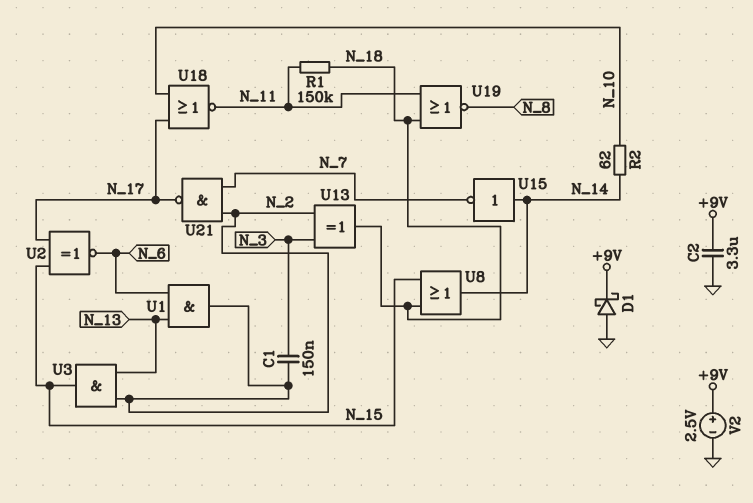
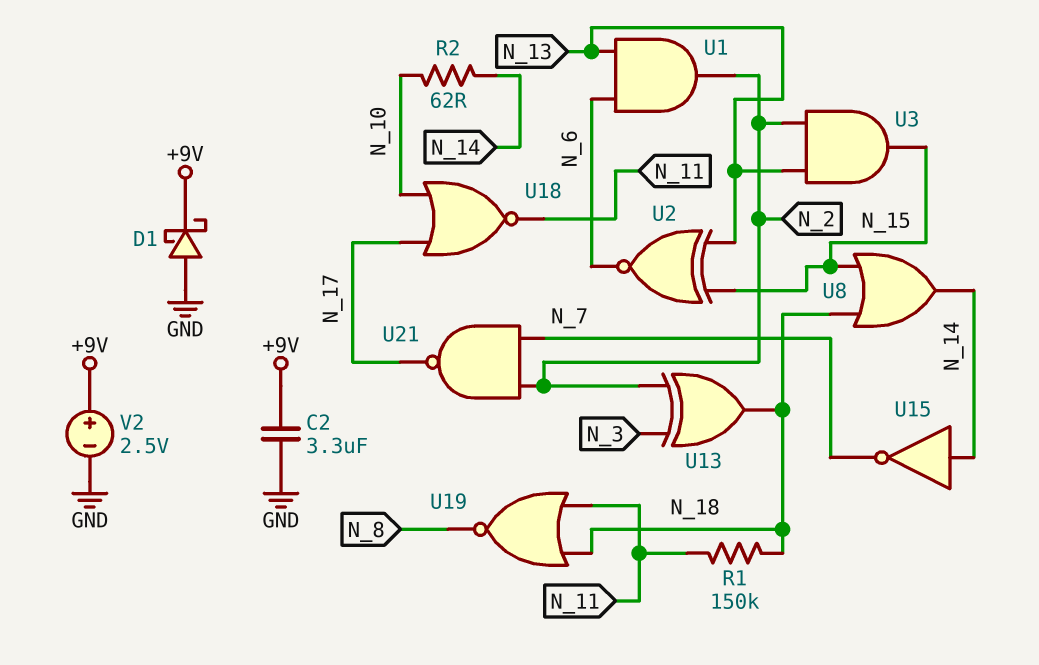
C1: 150nF (N_2, N_3) -> none
U2: XNOR (in N_15, in N_17, out N_6) -> XNOR (in N_13, in N_15, out N_6)

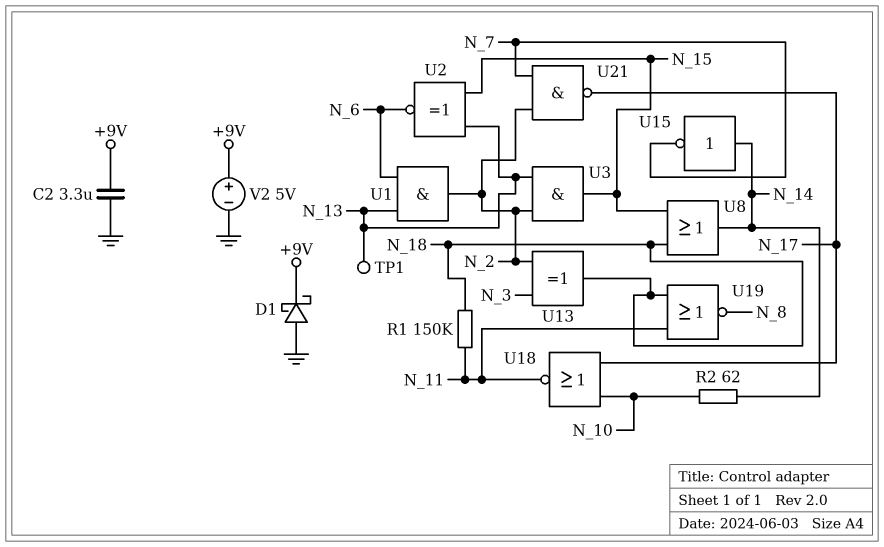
TP1: none -> test point (N_13)
V2: 2.5V (plus +9V, minus GND) -> 5V (plus +9V, minus GND)

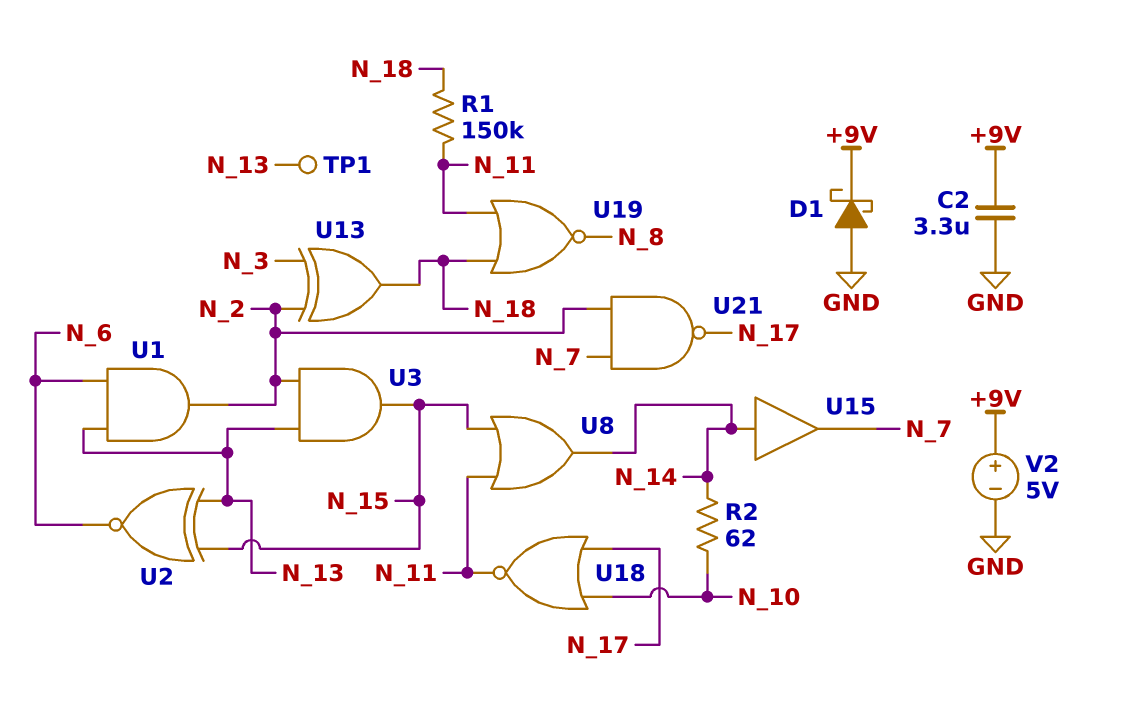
U8: OR (in N_15, in N_18, out N_14) -> OR (in N_11, in N_15, out N_14)
U15: NOT (in N_14, out N_7) -> buffer (in N_14, out N_7)

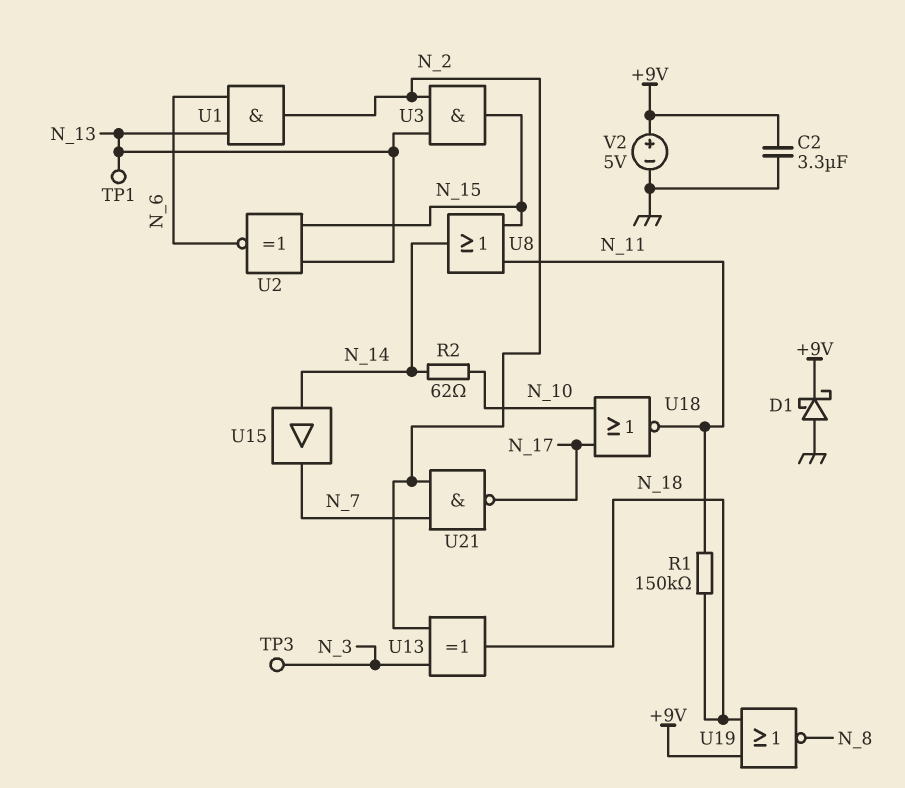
TP3: none -> test point (N_3)
U19: NOR (in N_11, in N_18, out N_8) -> NOR (in +9V, in N_18, out N_8)

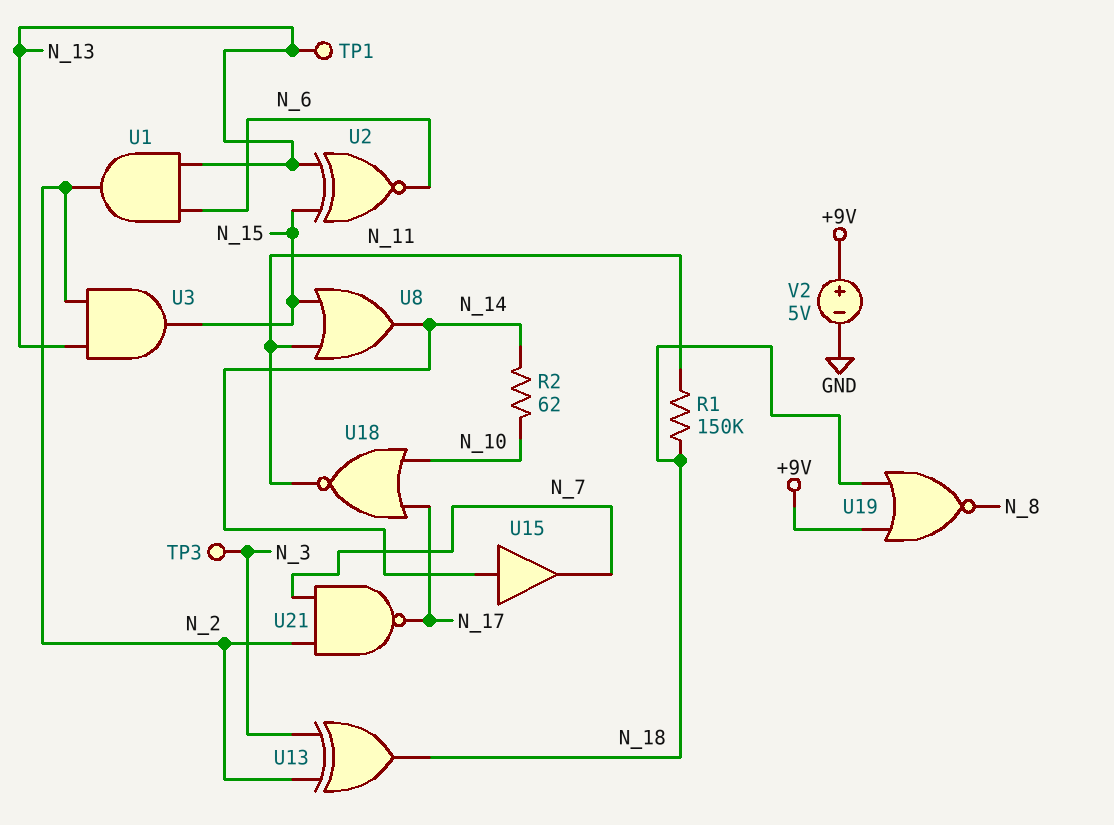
C2: 3.3uF (+9V, GND) -> none
D1: schottky (A GND, K +9V) -> none

